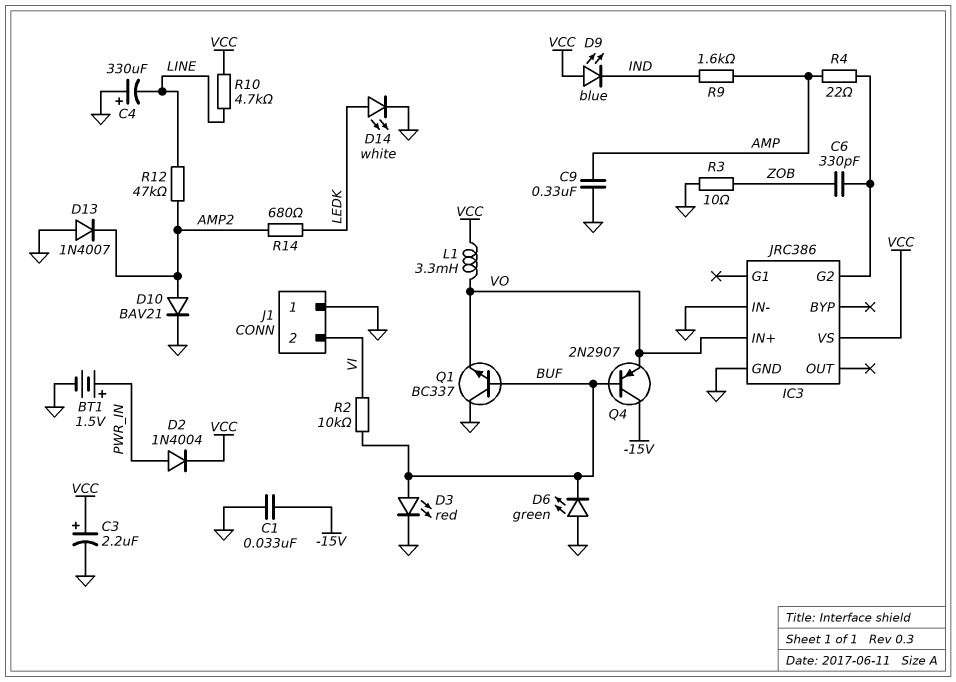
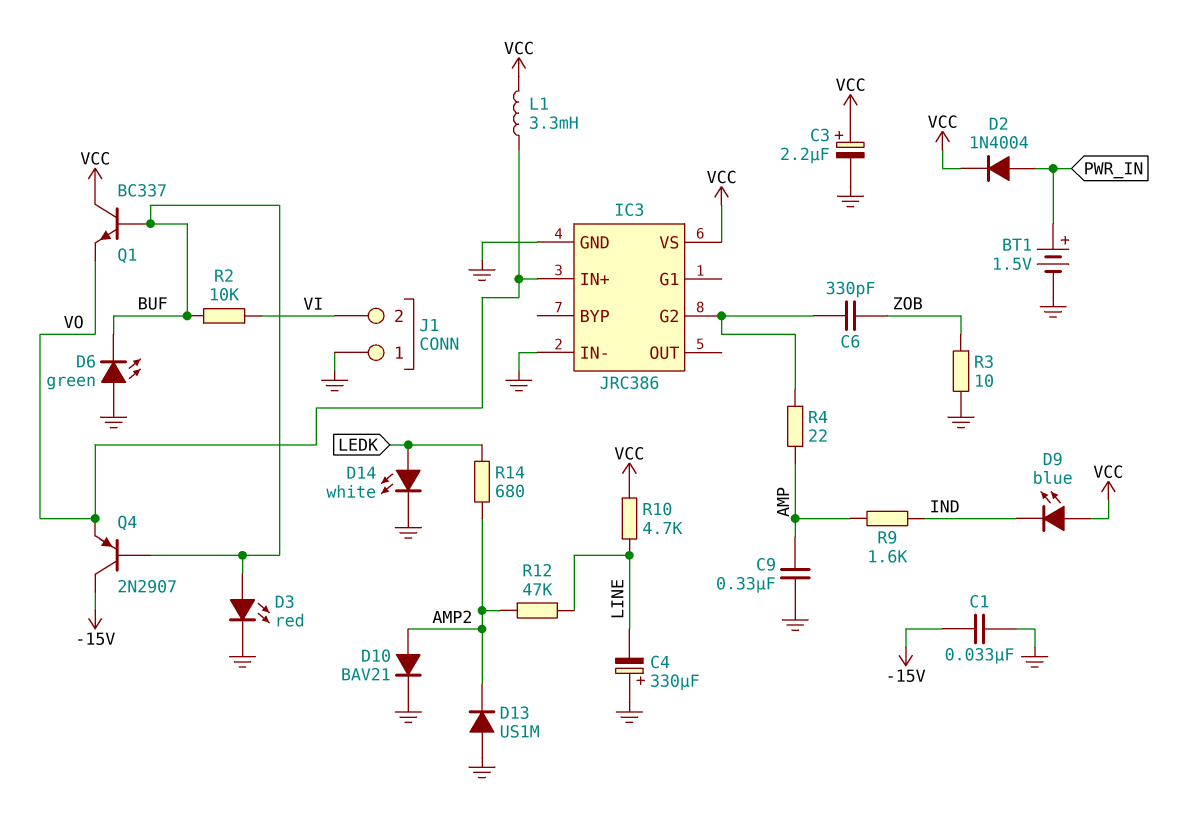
D13: diode 1N4007 (A GND, K AMP2) -> diode US1M (A GND, K AMP2)
Q1: NPN BC337 (B BUF, C GND, E VO) -> NPN BC337 (B BUF, C VCC, E VO)

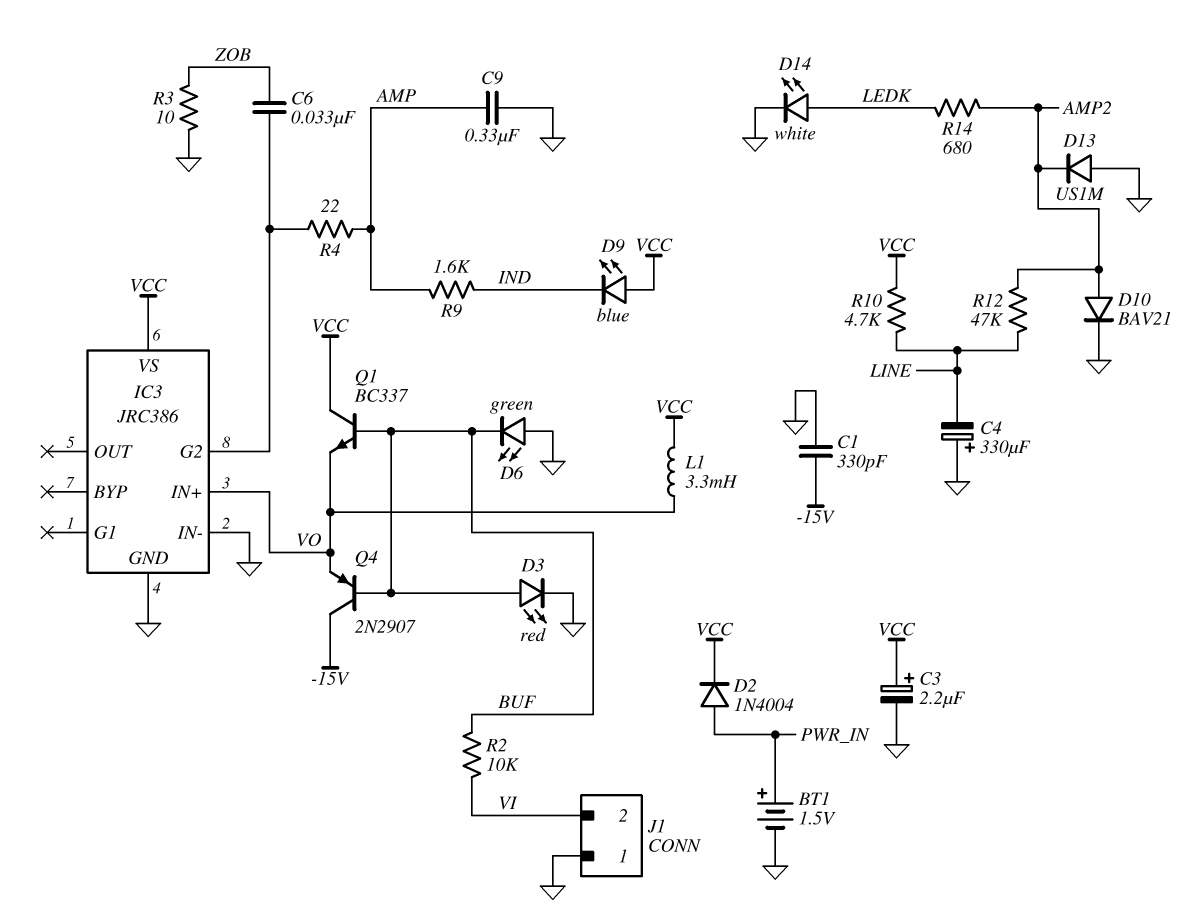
C1: 33nF (-15V, GND) -> 330pF (-15V, GND)
C6: 330pF (IC3/G2, ZOB) -> 33nF (IC3/G2, ZOB)

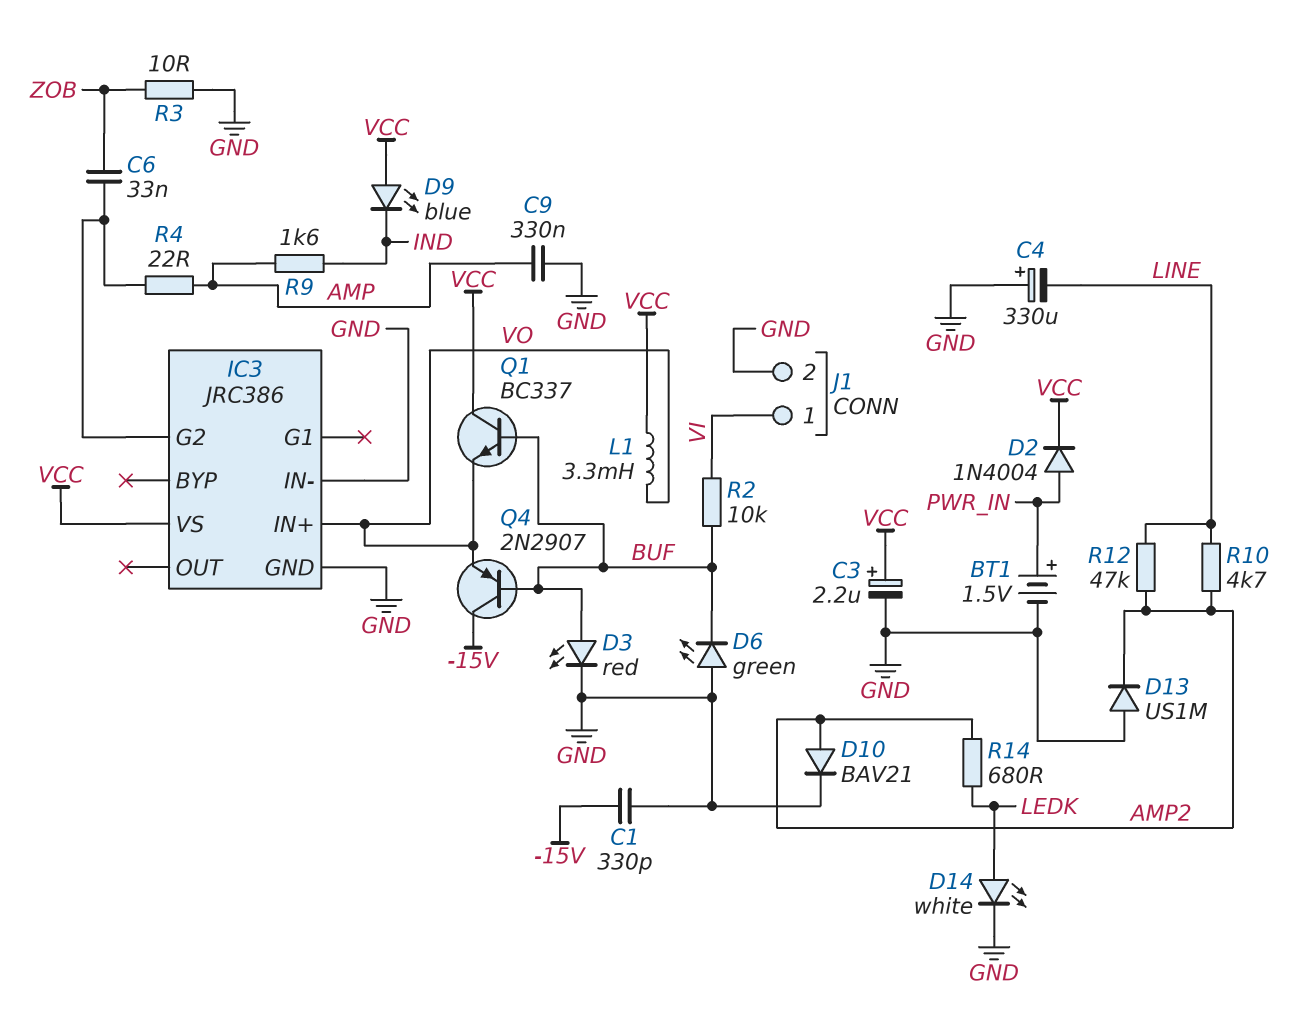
J1 pin 1: GND -> VI
J1 pin 2: VI -> GND
R10: 4.7k (LINE, VCC) -> 4.7k (AMP2, LINE)

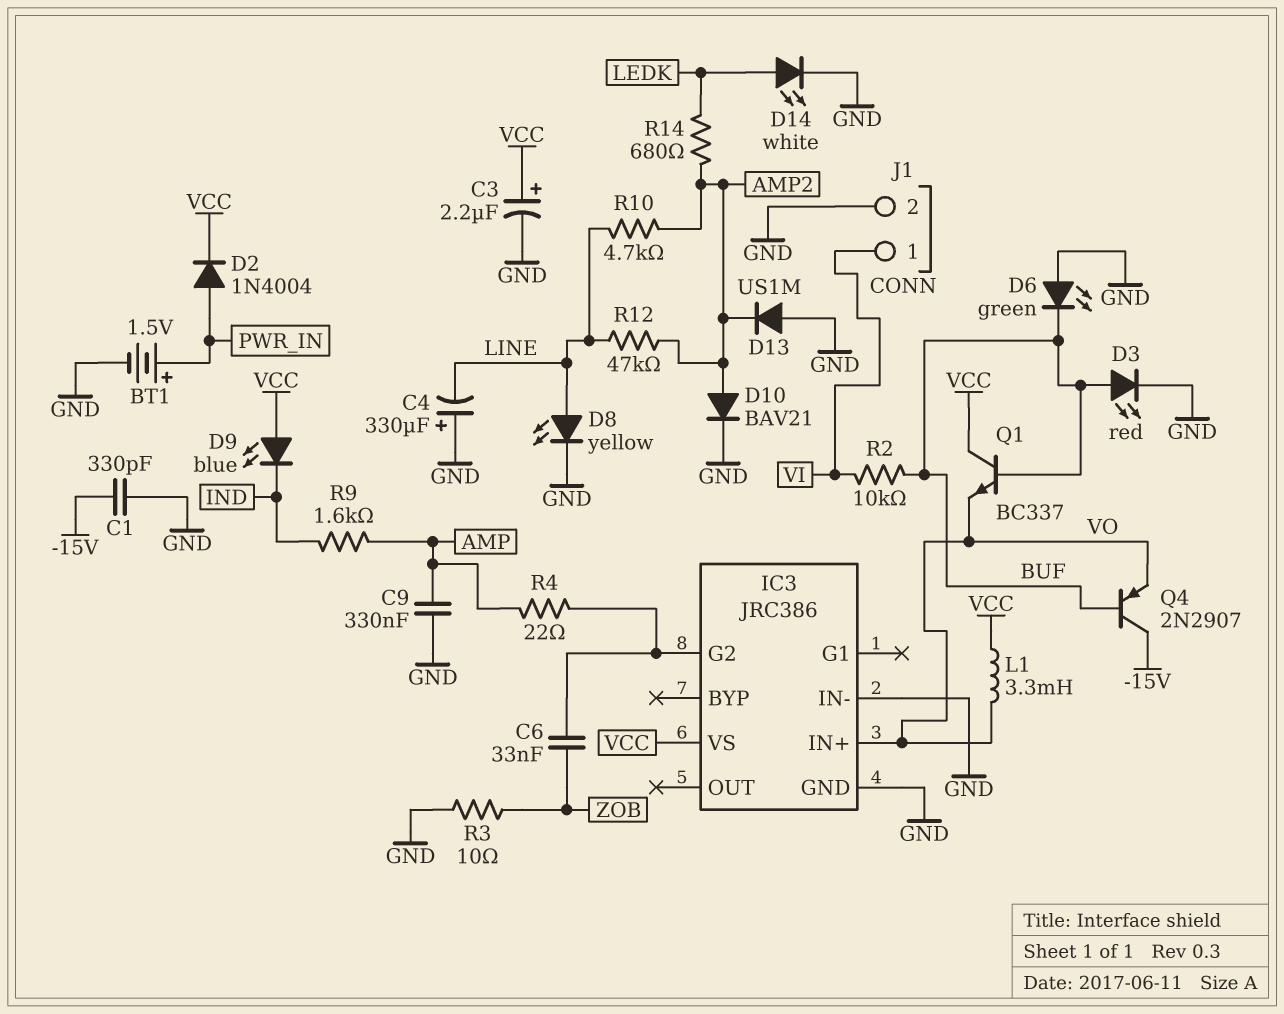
D8: none -> LED yellow (A LINE, K GND)

